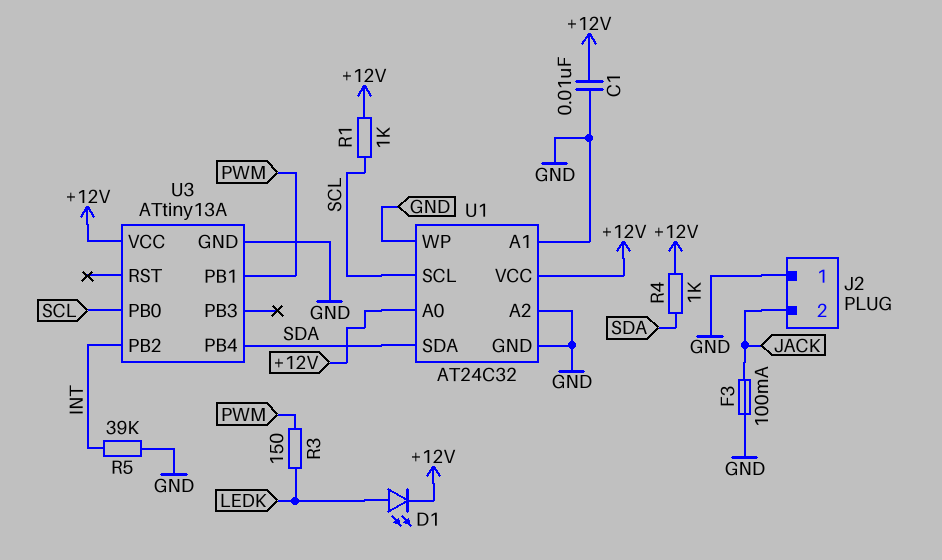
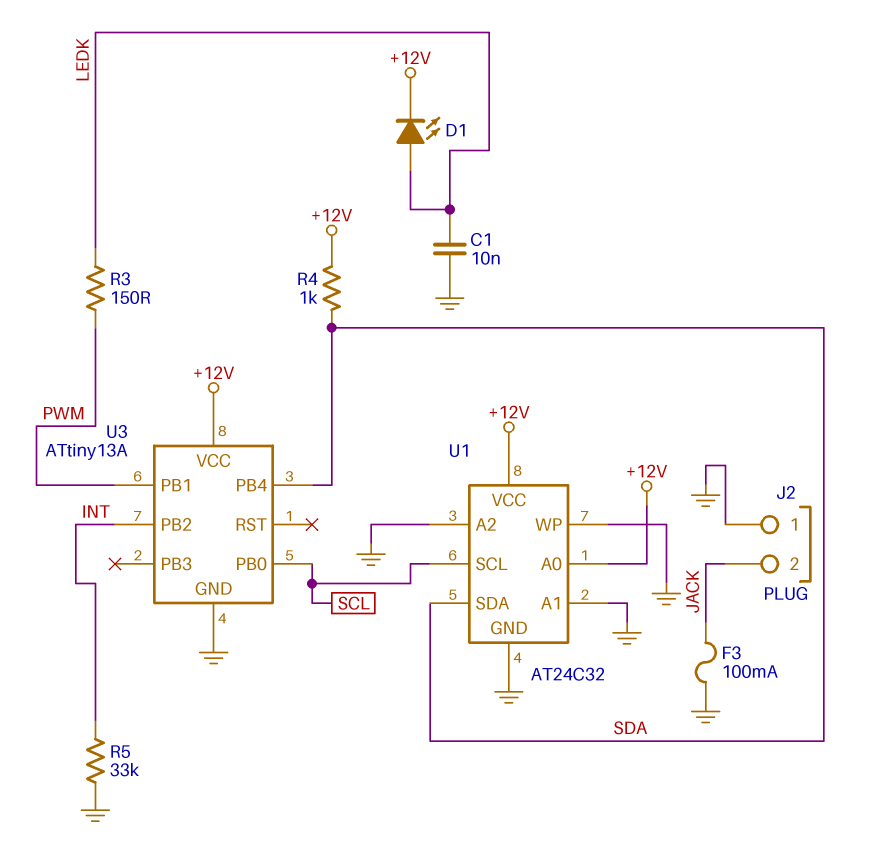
C1: 10nF (+12V, GND) -> 10nF (GND, LEDK)
R1: 1k (+12V, SCL) -> none
R5: 39k (GND, INT) -> 33k (GND, INT)

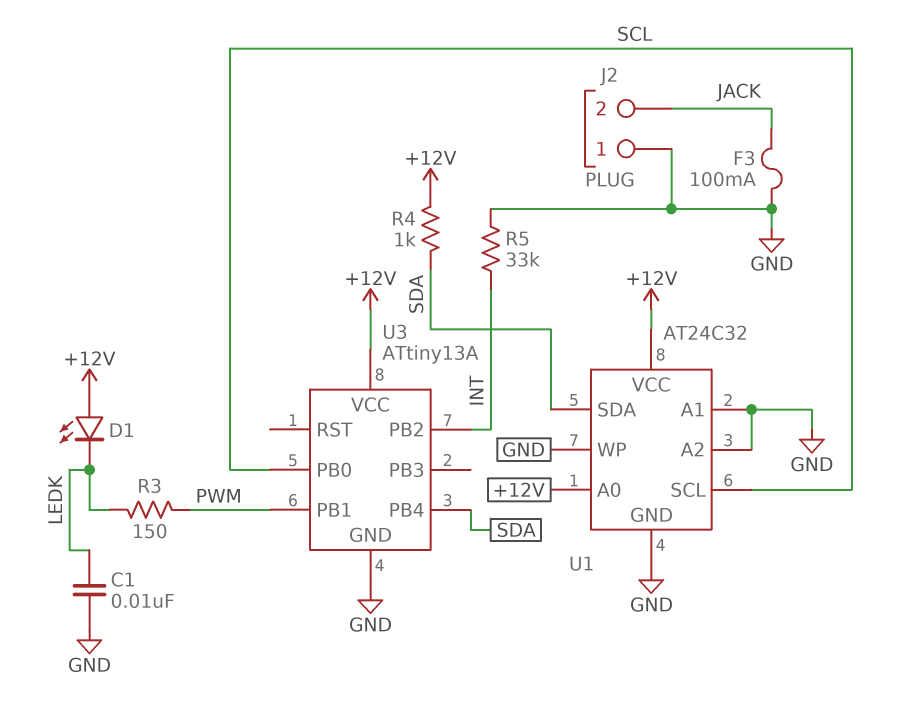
D1: LED (A LEDK, K +12V) -> LED (A +12V, K LEDK)

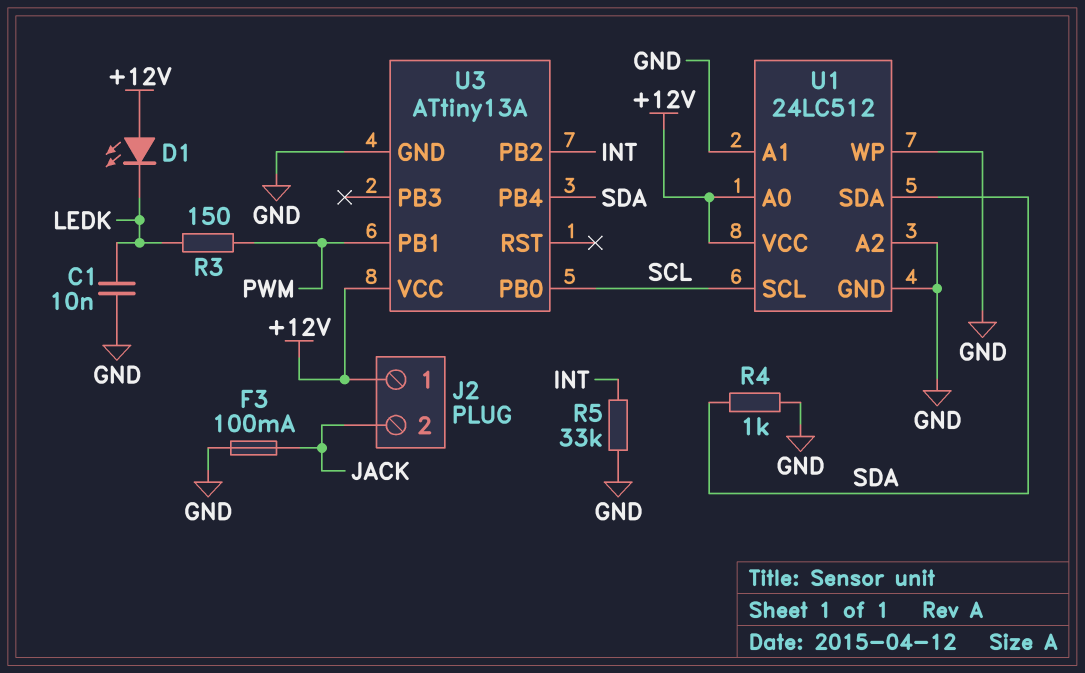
J2 pin 1: GND -> +12V
R4: 1k (+12V, SDA) -> 1k (GND, SDA)
U1: AT24C32 -> 24LC512

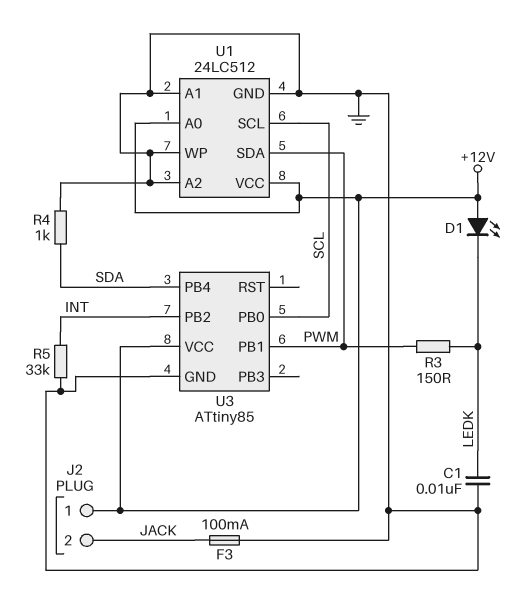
U1 pin SDA: SDA -> PWM
U3: ATtiny13A -> ATtiny85

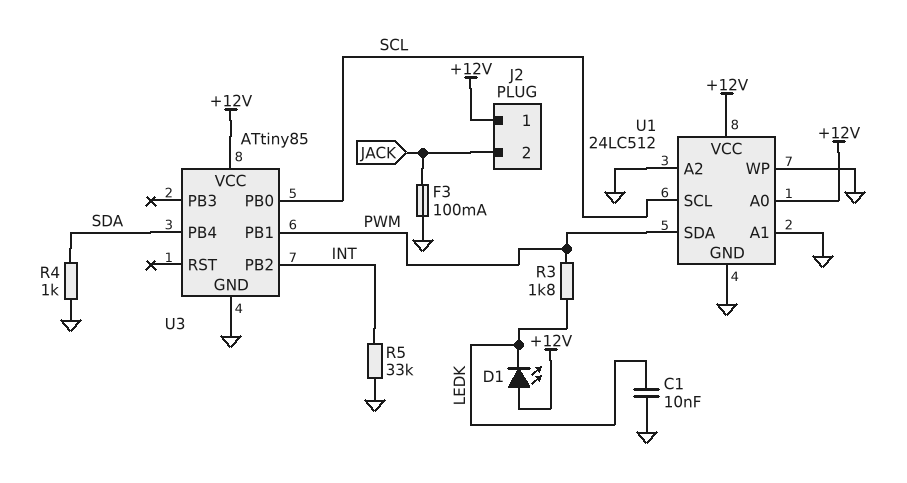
R3: 150 (LEDK, PWM) -> 1.8k (LEDK, PWM)

